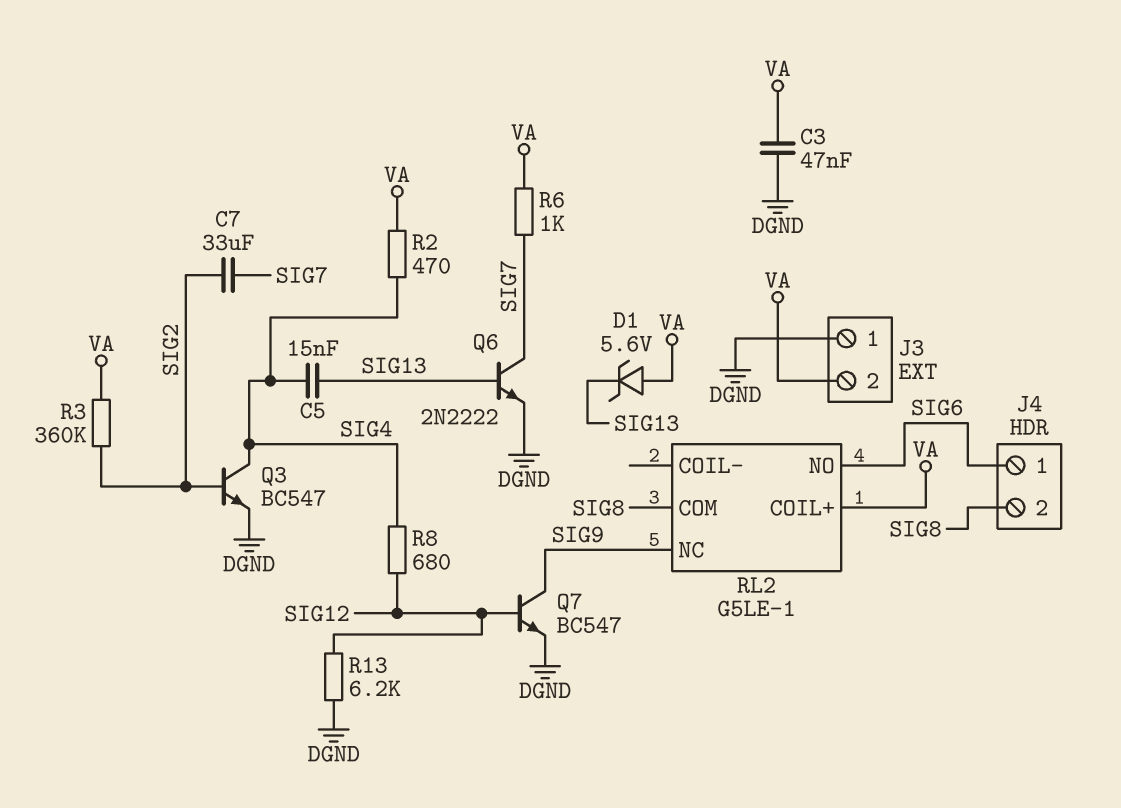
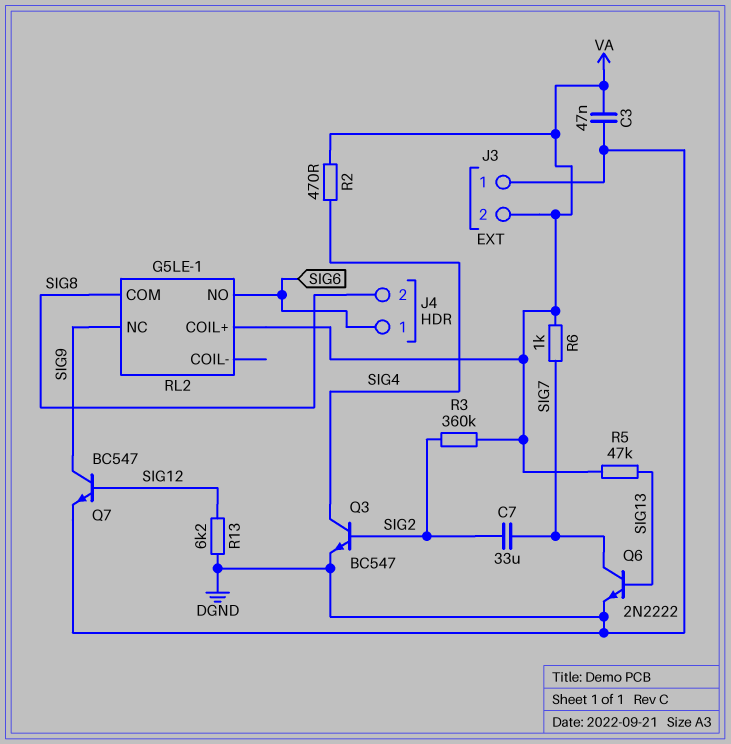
C5: 15nF (SIG4, SIG13) -> none
D1: zener 5.6V (A VA, K SIG13) -> none
R5: none -> 47k (SIG13, VA)
R8: 680 (SIG4, SIG12) -> none

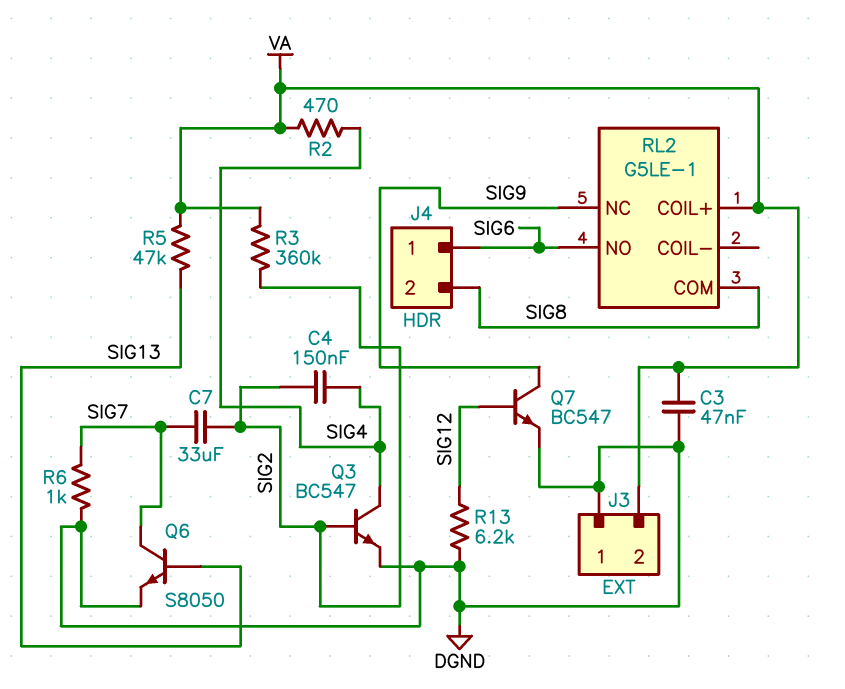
C4: none -> 150nF (SIG2, SIG4)
Q6: NPN 2N2222 (B SIG13, C SIG7, E DGND) -> NPN S8050 (B SIG13, C SIG7, E DGND)
R6: 1k (SIG7, VA) -> 1k (DGND, SIG7)

